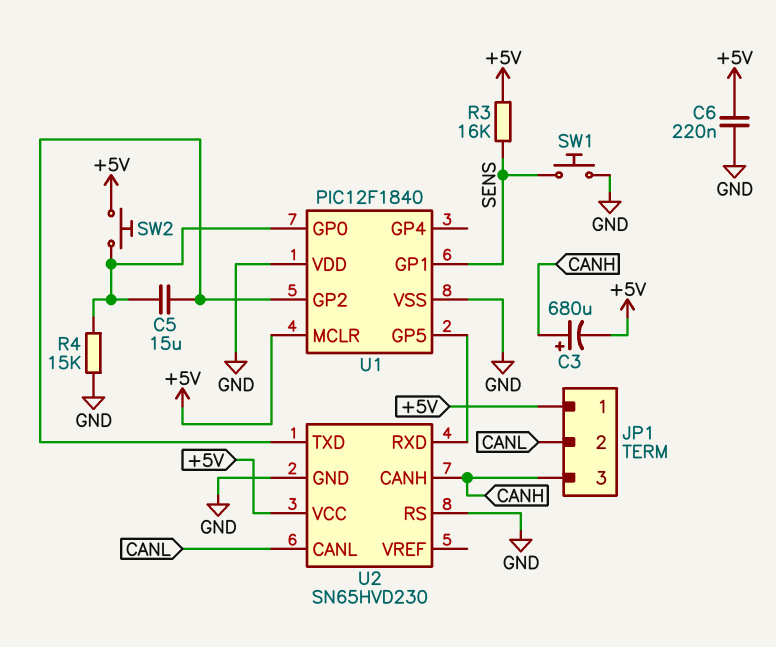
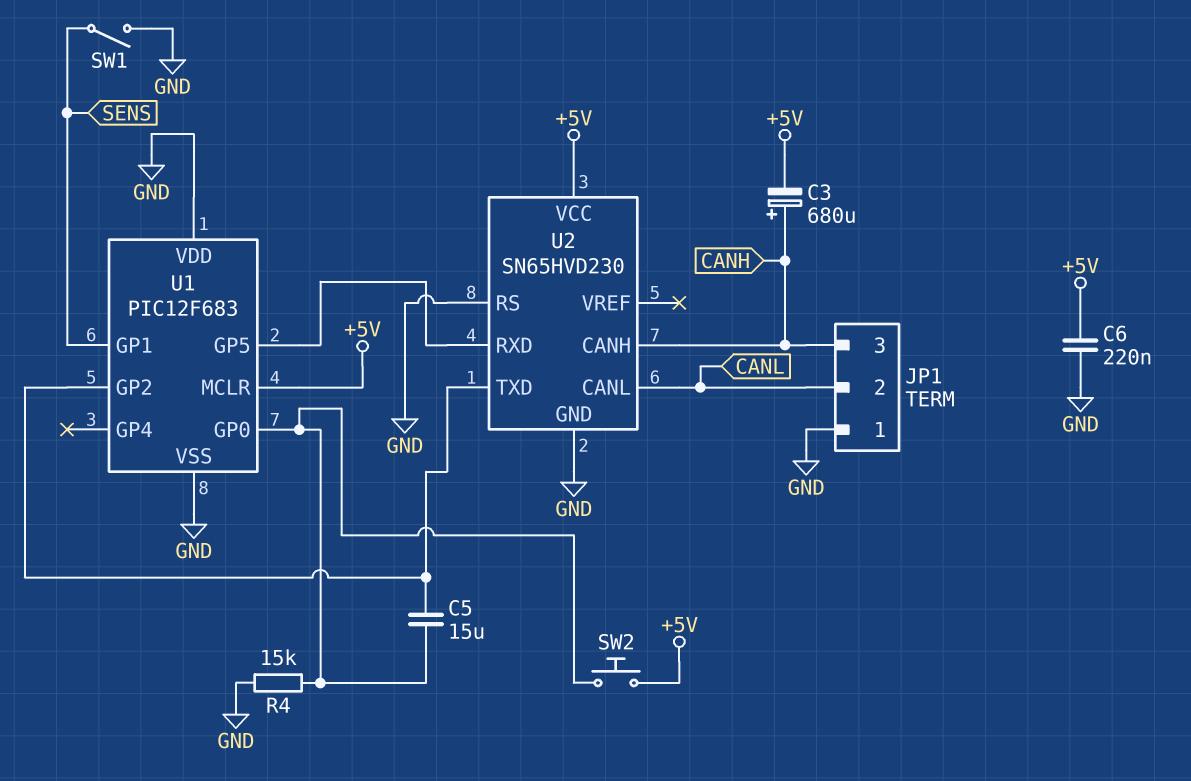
JP1 pin 1: +5V -> GND
R3: 16k (+5V, SENS) -> none
SW1: button (GND, SENS) -> switch (GND, SENS)
U1: PIC12F1840 -> PIC12F683

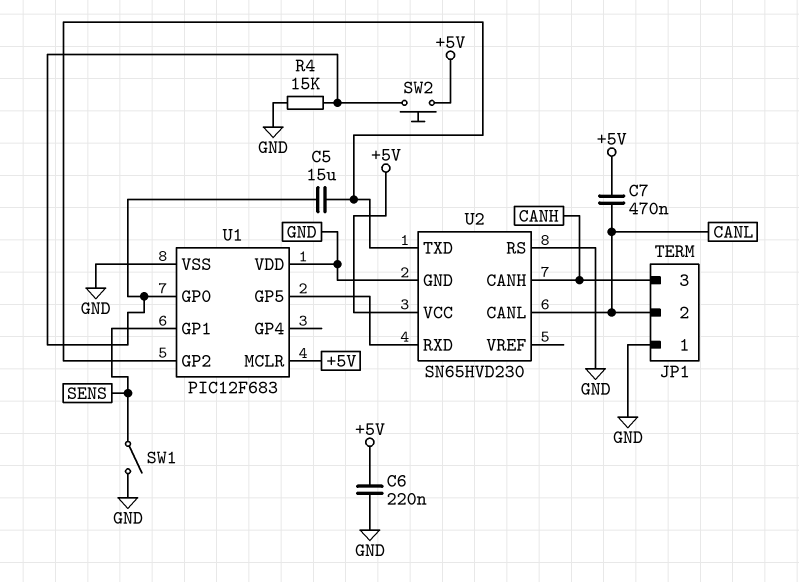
C3: 680uF (plus CANH, minus +5V) -> none
C7: none -> 470nF (+5V, CANL)

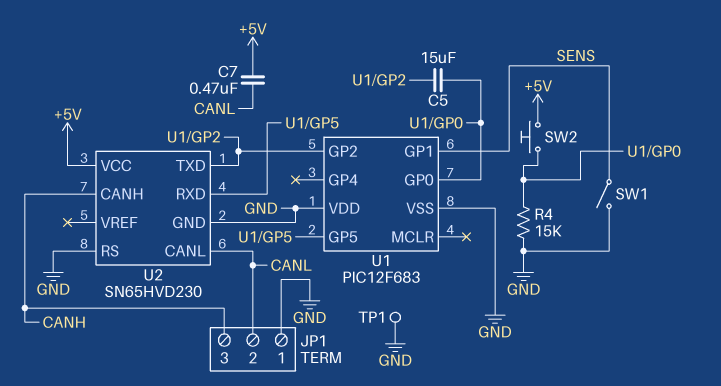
C6: 220nF (+5V, GND) -> none
TP1: none -> test point (GND)
U1 pin MCLR: +5V -> none

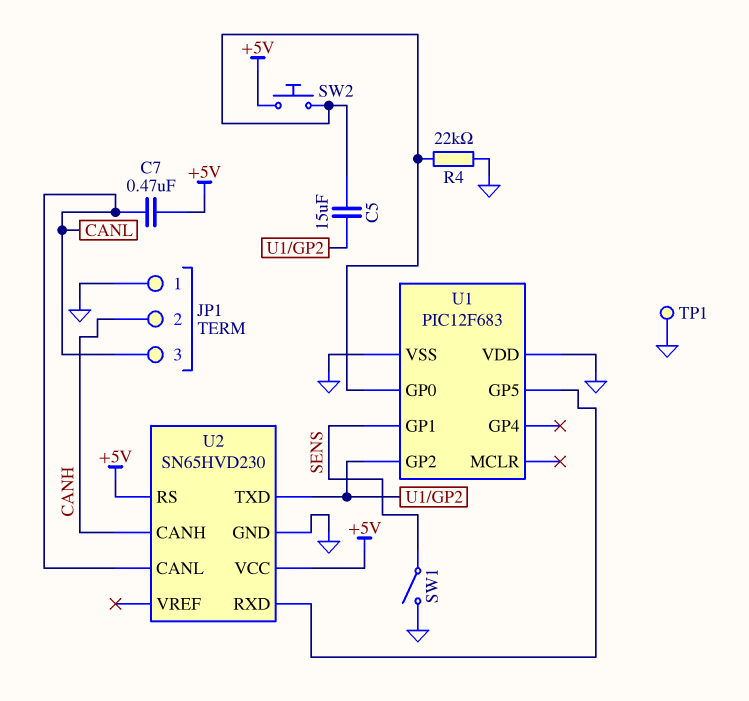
JP1 pin 2: CANL -> CANH
JP1 pin 3: CANH -> CANL
R4: 15k (GND, U1/GP0) -> 22k (GND, U1/GP0)
U2 pin RS: GND -> +5V

